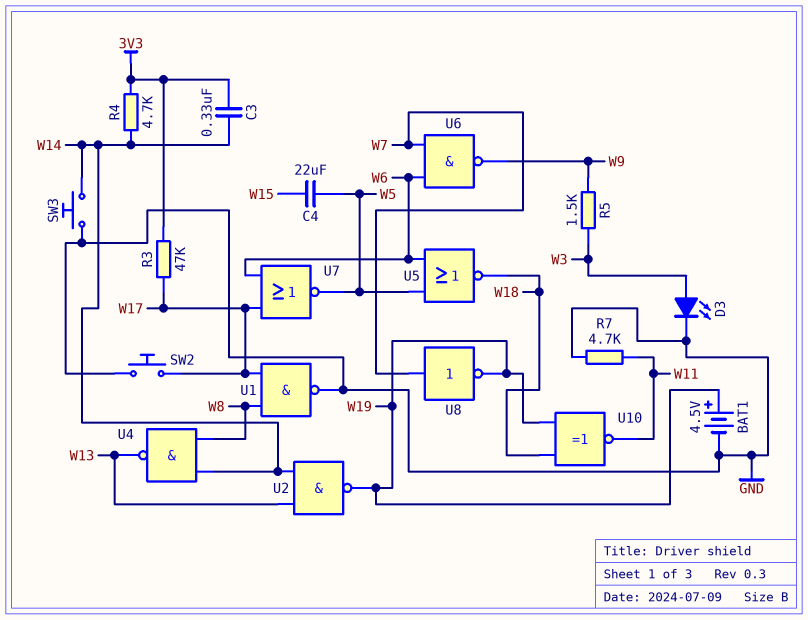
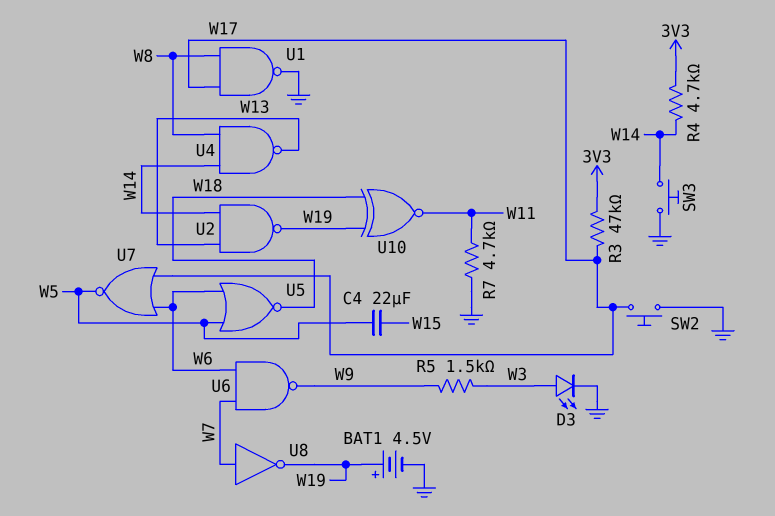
C3: 330nF (3V3, W14) -> none

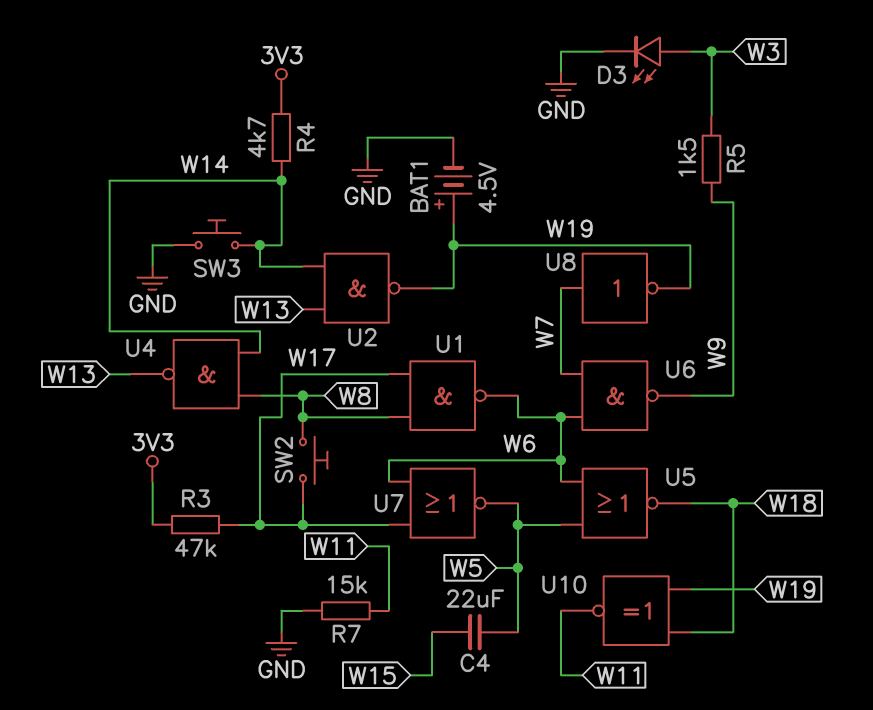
R7: 4.7k (GND, W11) -> 15k (GND, W11)
SW2: button (GND, W17) -> button (W8, W17)
U1: NAND (in W8, in W17, out GND) -> NAND (in W8, in W17, out W6)

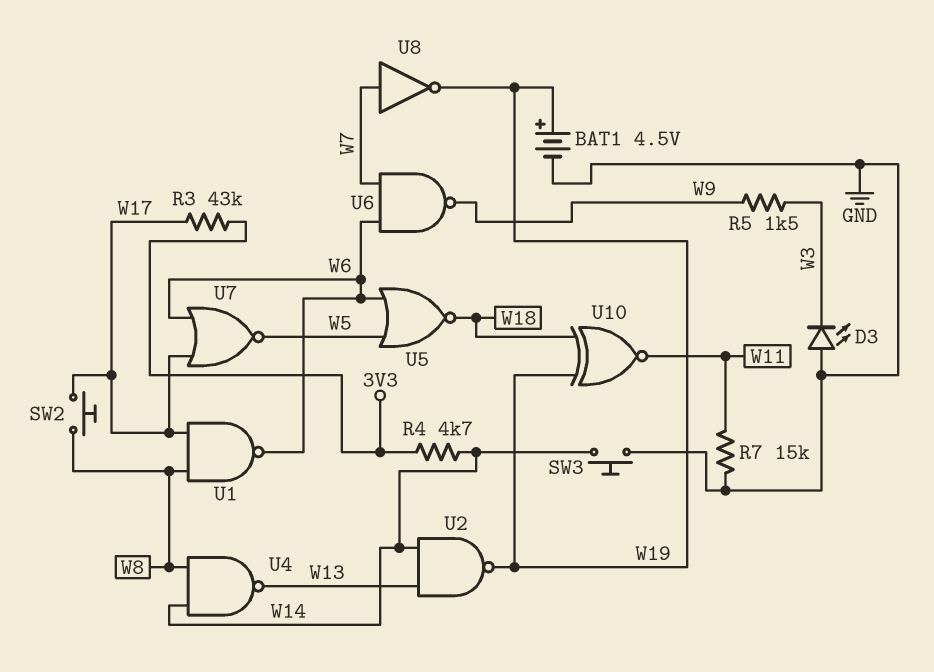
C4: 22uF (W5, W15) -> none
D3: LED (A W3, K GND) -> LED (A GND, K W3)
R3: 47k (3V3, W17) -> 43k (3V3, W17)

